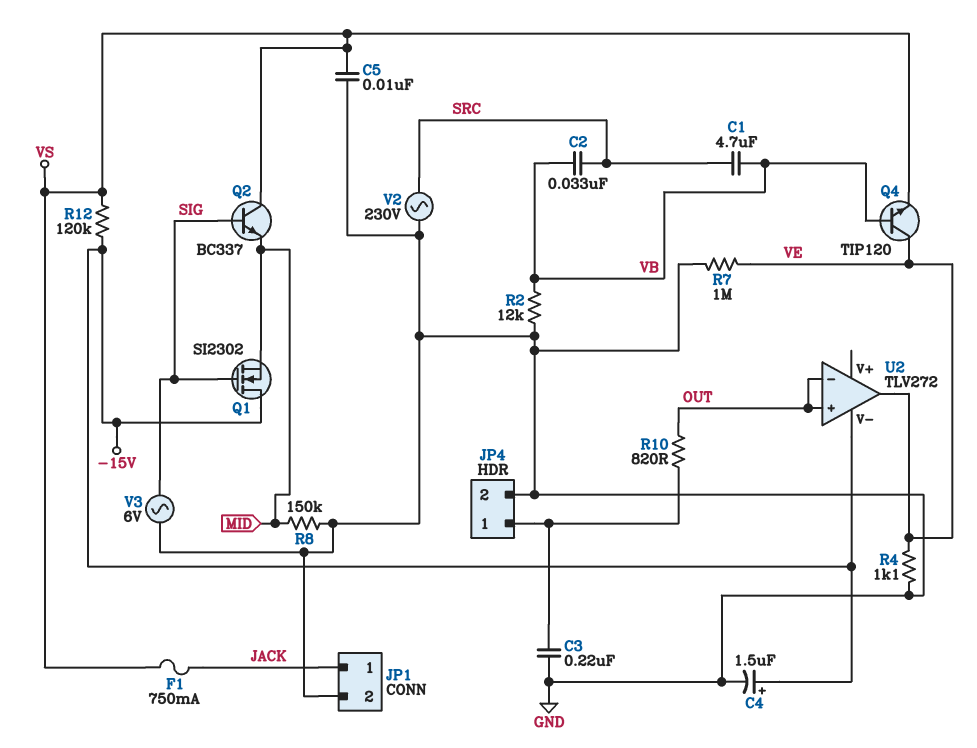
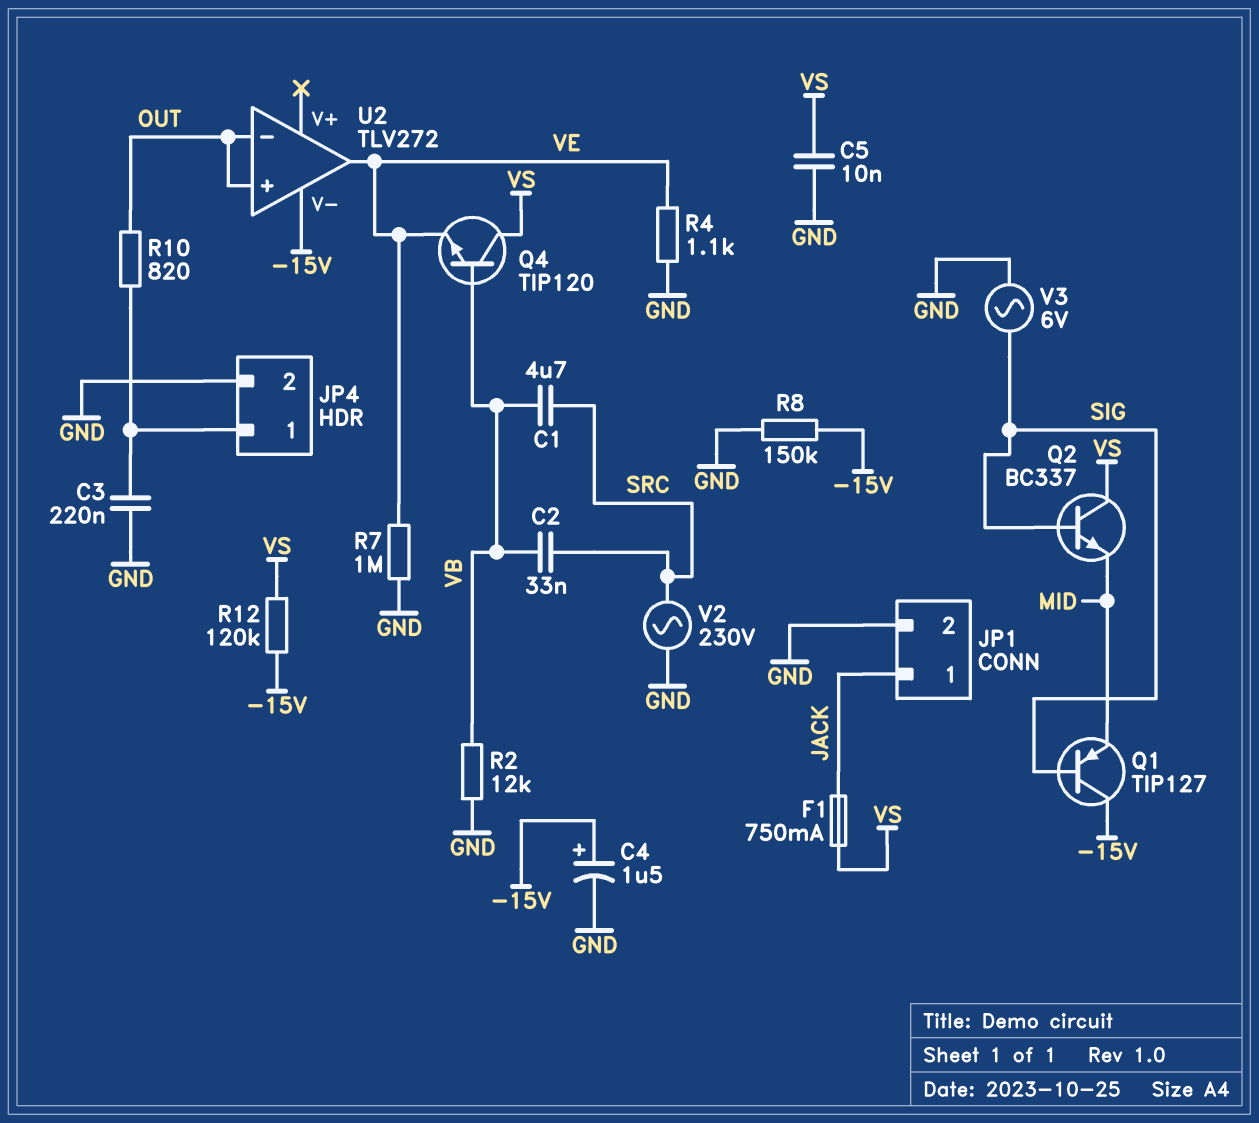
Q1: NMOS SI2302 (G SIG, D -15V, S MID) -> PNP TIP127 (B SIG, C -15V, E MID)
Q4: NPN TIP120 (B VB, C VE, E VS) -> NPN TIP120 (B VB, C VS, E VE)
R8: 150k (GND, MID) -> 150k (-15V, GND)

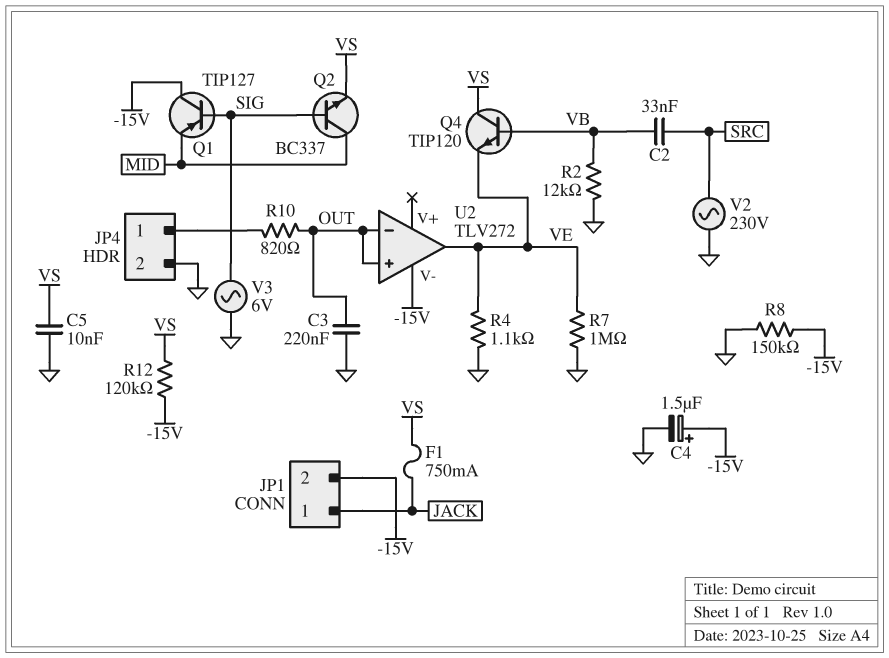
C1: 4.7uF (SRC, VB) -> none
C3: 220nF (GND, JP4/1) -> 220nF (GND, OUT)
JP1 pin 2: GND -> -15V
Q2: NPN BC337 (B SIG, C VS, E MID) -> NPN BC337 (B SIG, C MID, E VS)

